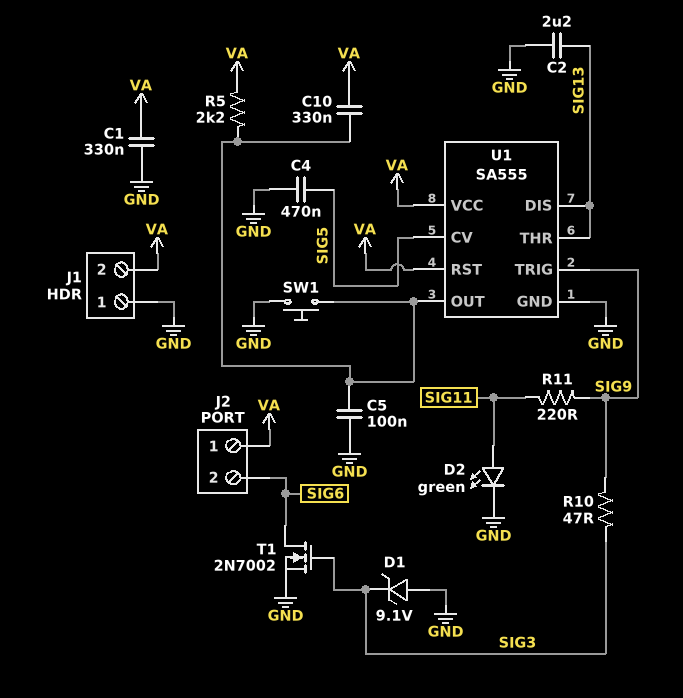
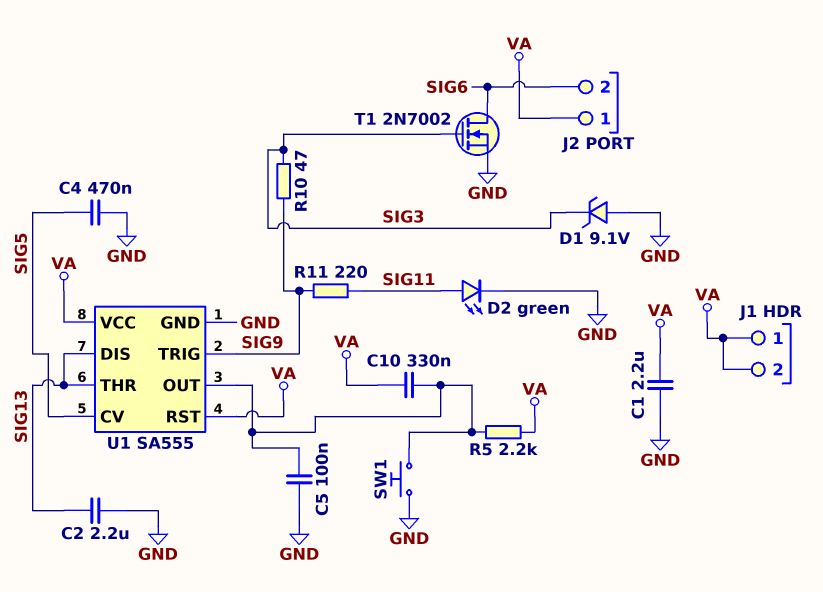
C1: 330nF (GND, VA) -> 2.2uF (GND, VA)
J1 pin 1: GND -> VA

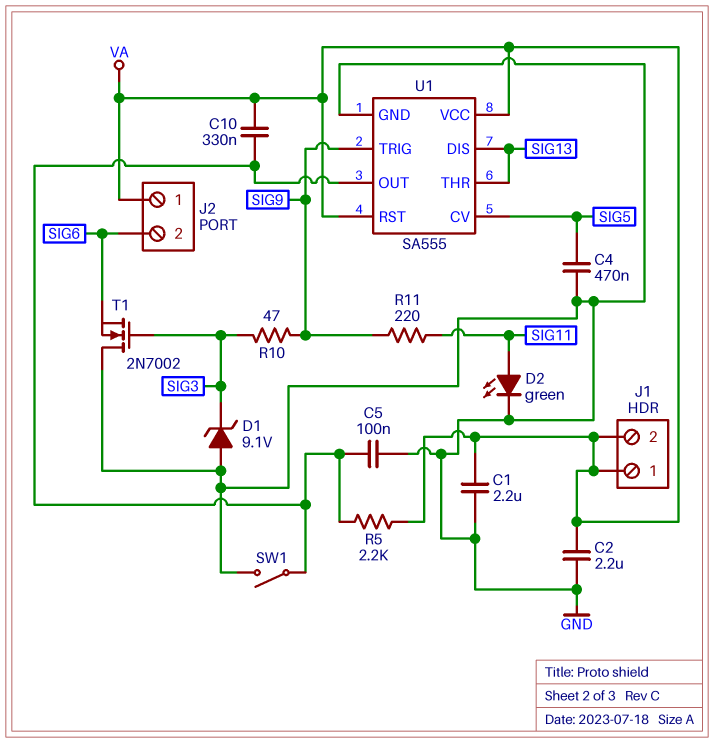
C2: 2.2uF (GND, SIG13) -> 2.2uF (GND, VA)
SW1: button (GND, U1/OUT) -> switch (GND, U1/OUT)
T1: NMOS 2N7002 (G SIG3, D SIG6, S GND) -> NMOS 2N7002 (G SIG3, D GND, S SIG6)

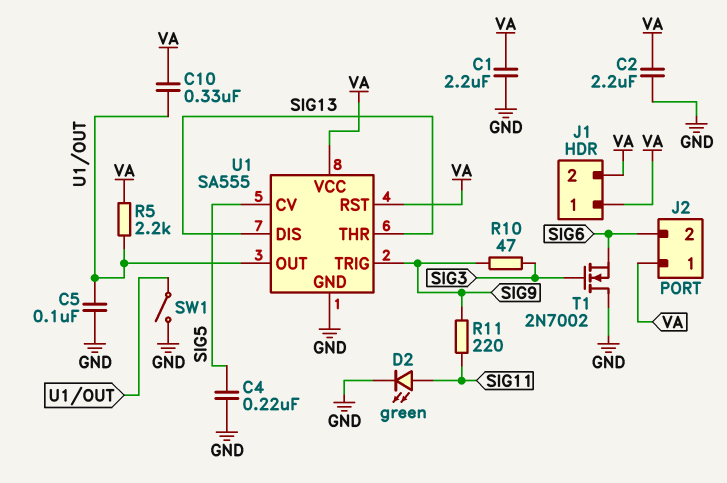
C4: 470nF (GND, SIG5) -> 220nF (GND, SIG5)
D1: zener 9.1V (A GND, K SIG3) -> none

